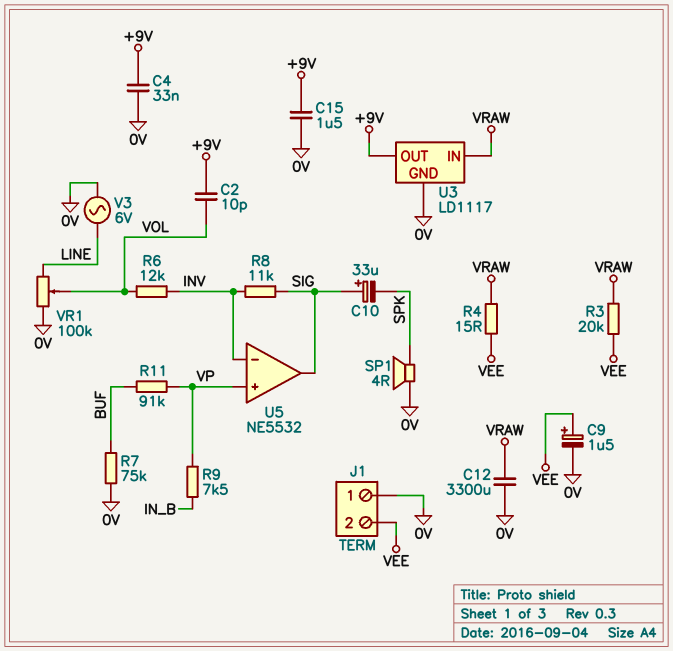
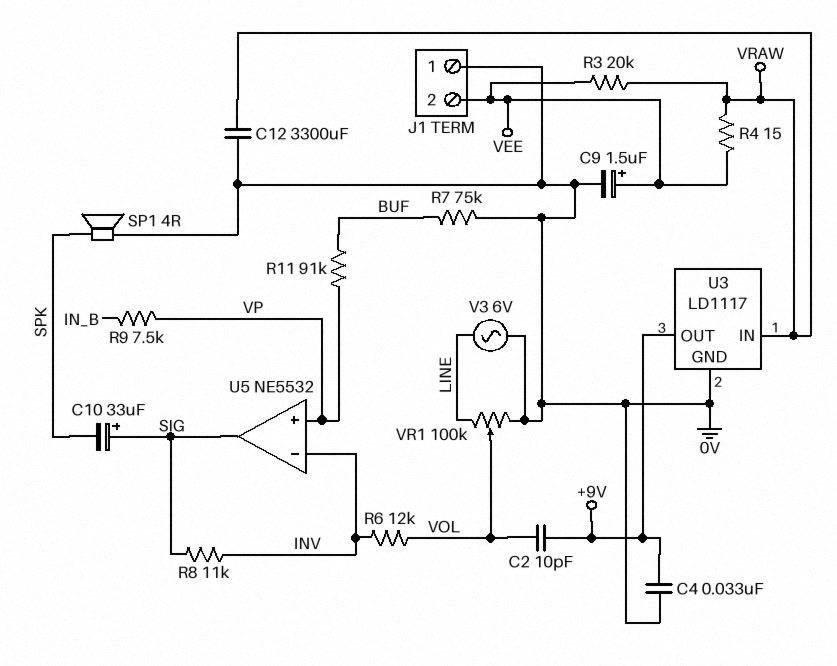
C15: 1.5uF (+9V, 0V) -> none

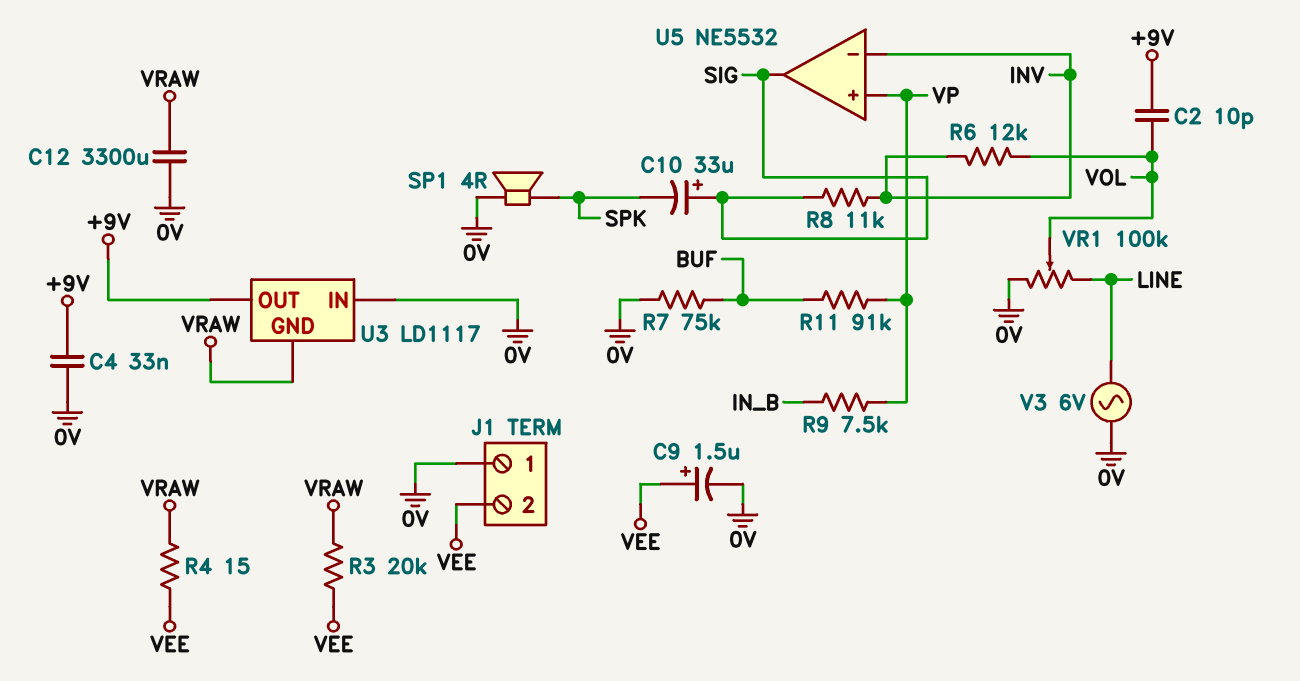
U3 pin GND: 0V -> VRAW
U3 pin IN: VRAW -> 0V

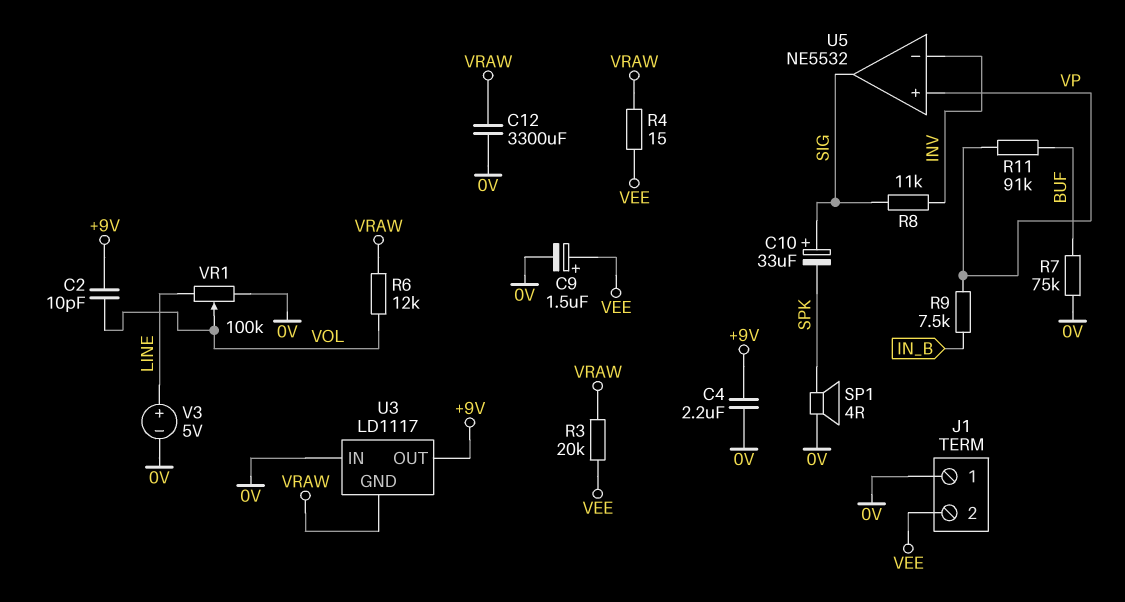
C4: 33nF (+9V, 0V) -> 2.2uF (+9V, 0V)
R6: 12k (INV, VOL) -> 12k (VOL, VRAW)
V3: AC 6V (0V, LINE) -> 5V (plus LINE, minus 0V)

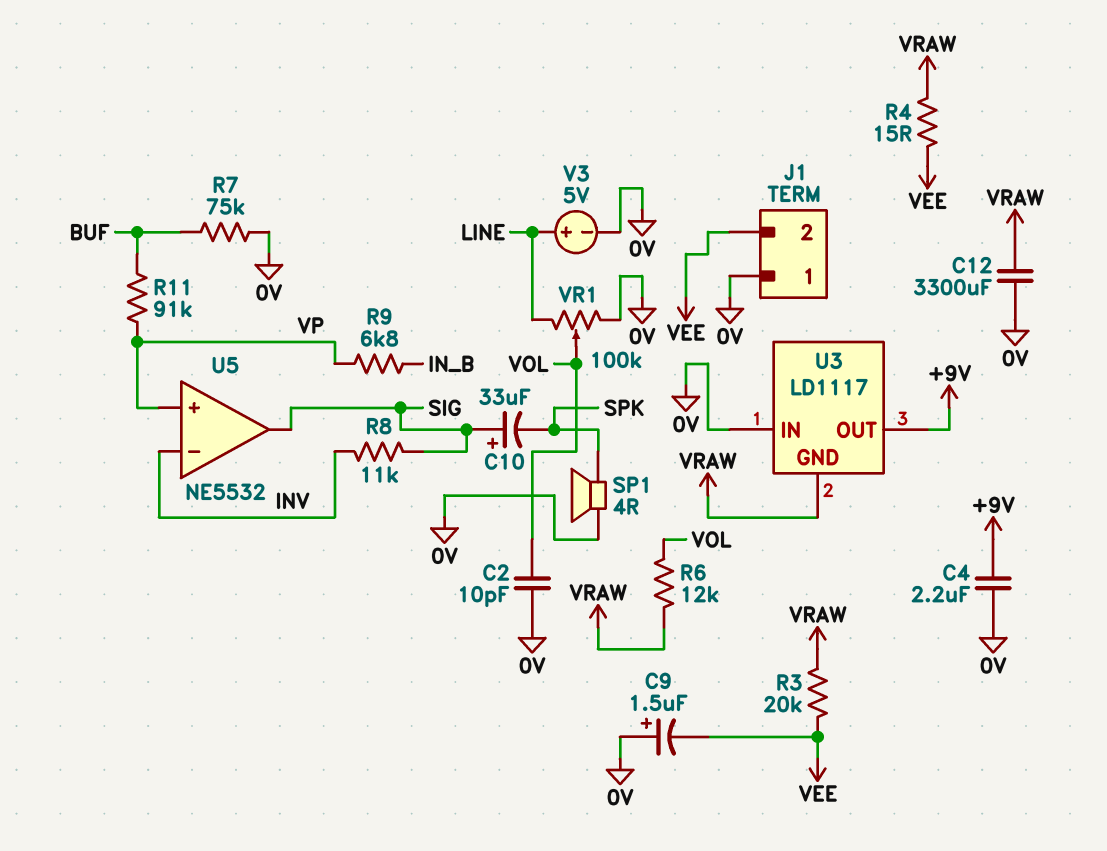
C2: 10pF (+9V, VOL) -> 10pF (0V, VOL)
C9: 1.5uF (plus VEE, minus 0V) -> 1.5uF (plus 0V, minus VEE)
R9: 7.5k (IN_B, VP) -> 6.8k (IN_B, VP)

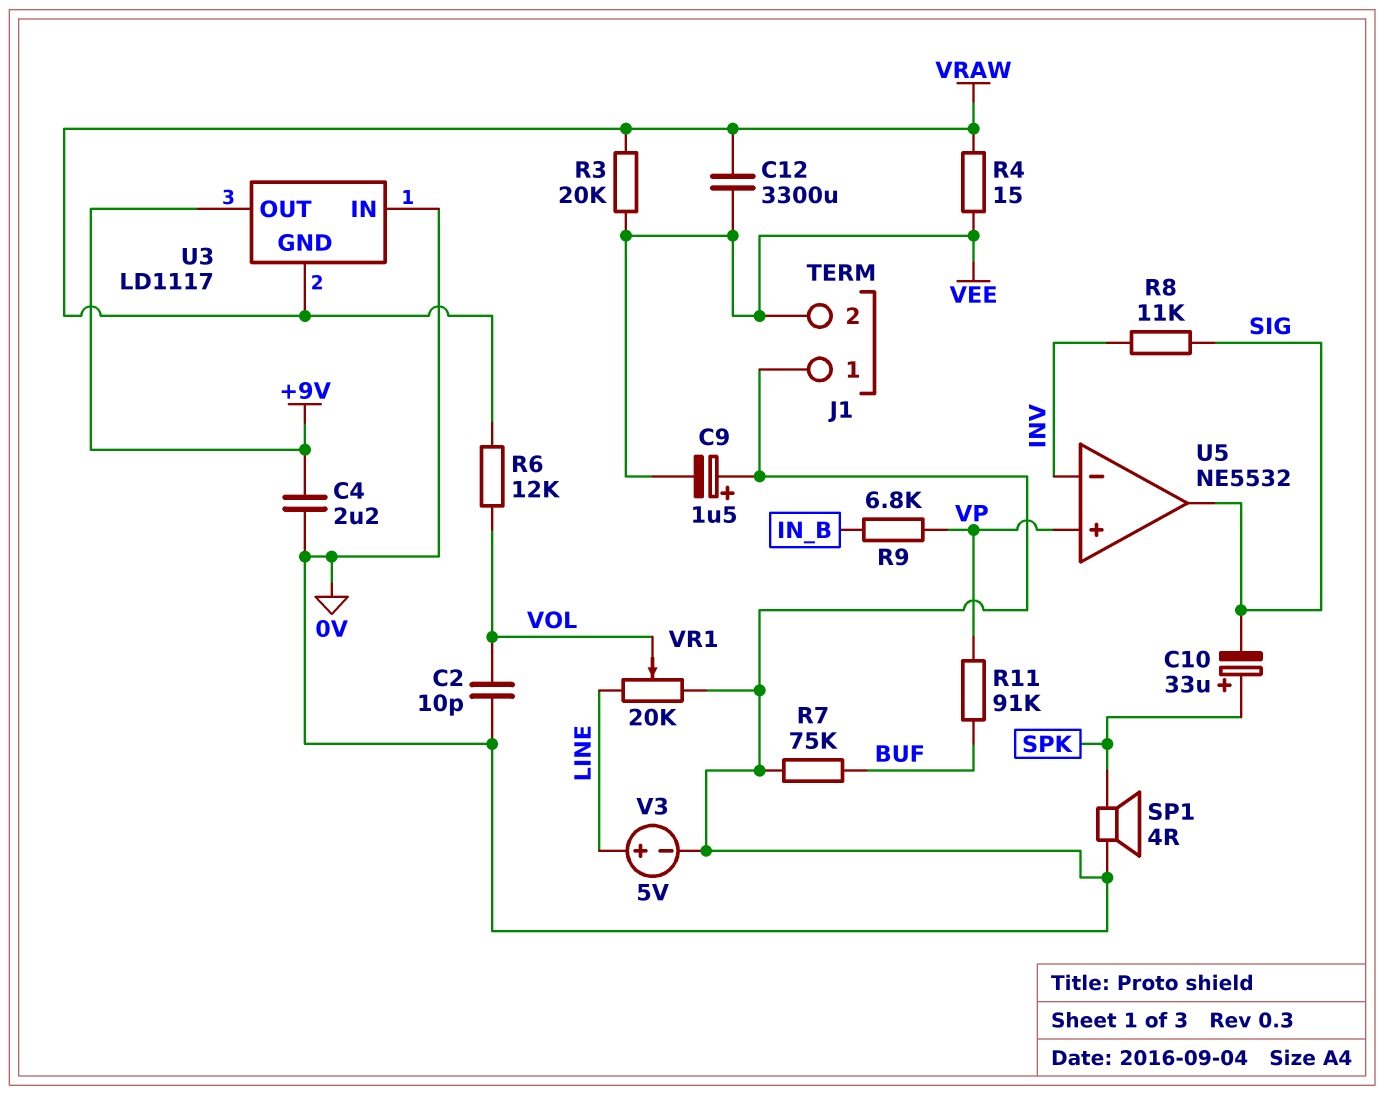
C10: 33uF (plus SIG, minus SPK) -> 33uF (plus SPK, minus SIG)
C12: 3300uF (0V, VRAW) -> 3300uF (VEE, VRAW)
VR1: 100k (0V, LINE, wiper VOL) -> 20k (0V, LINE, wiper VOL)

